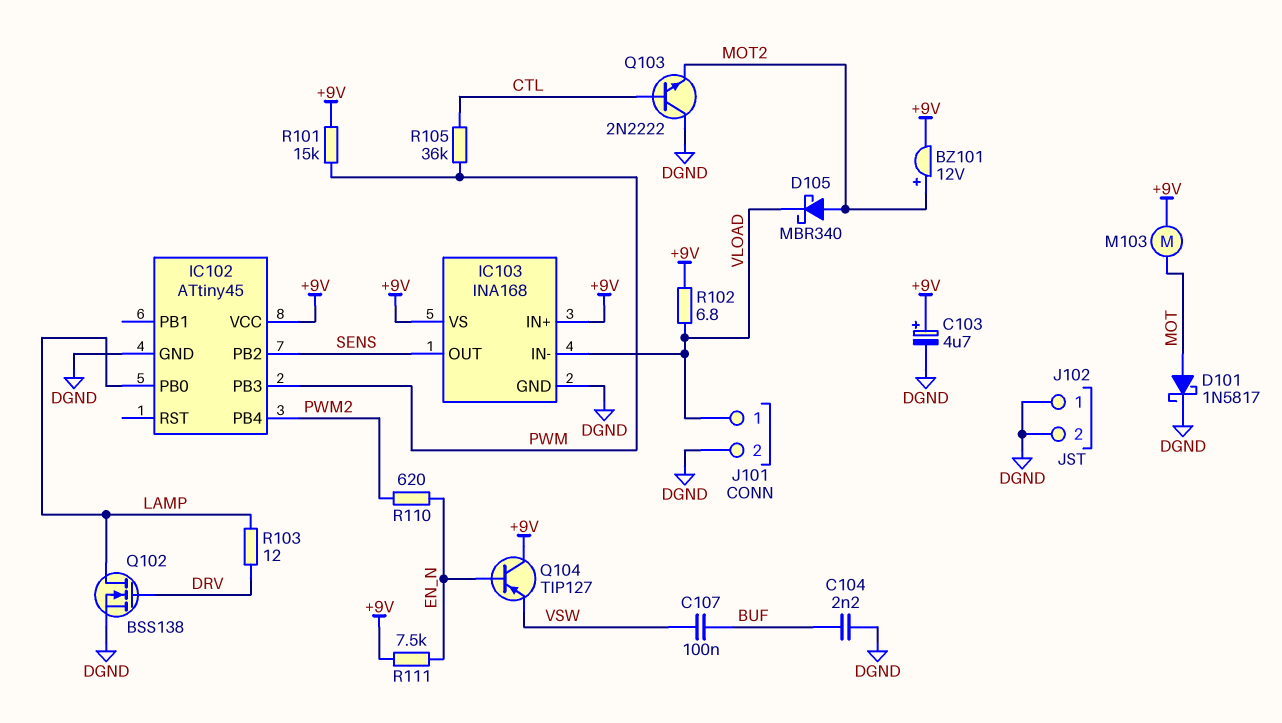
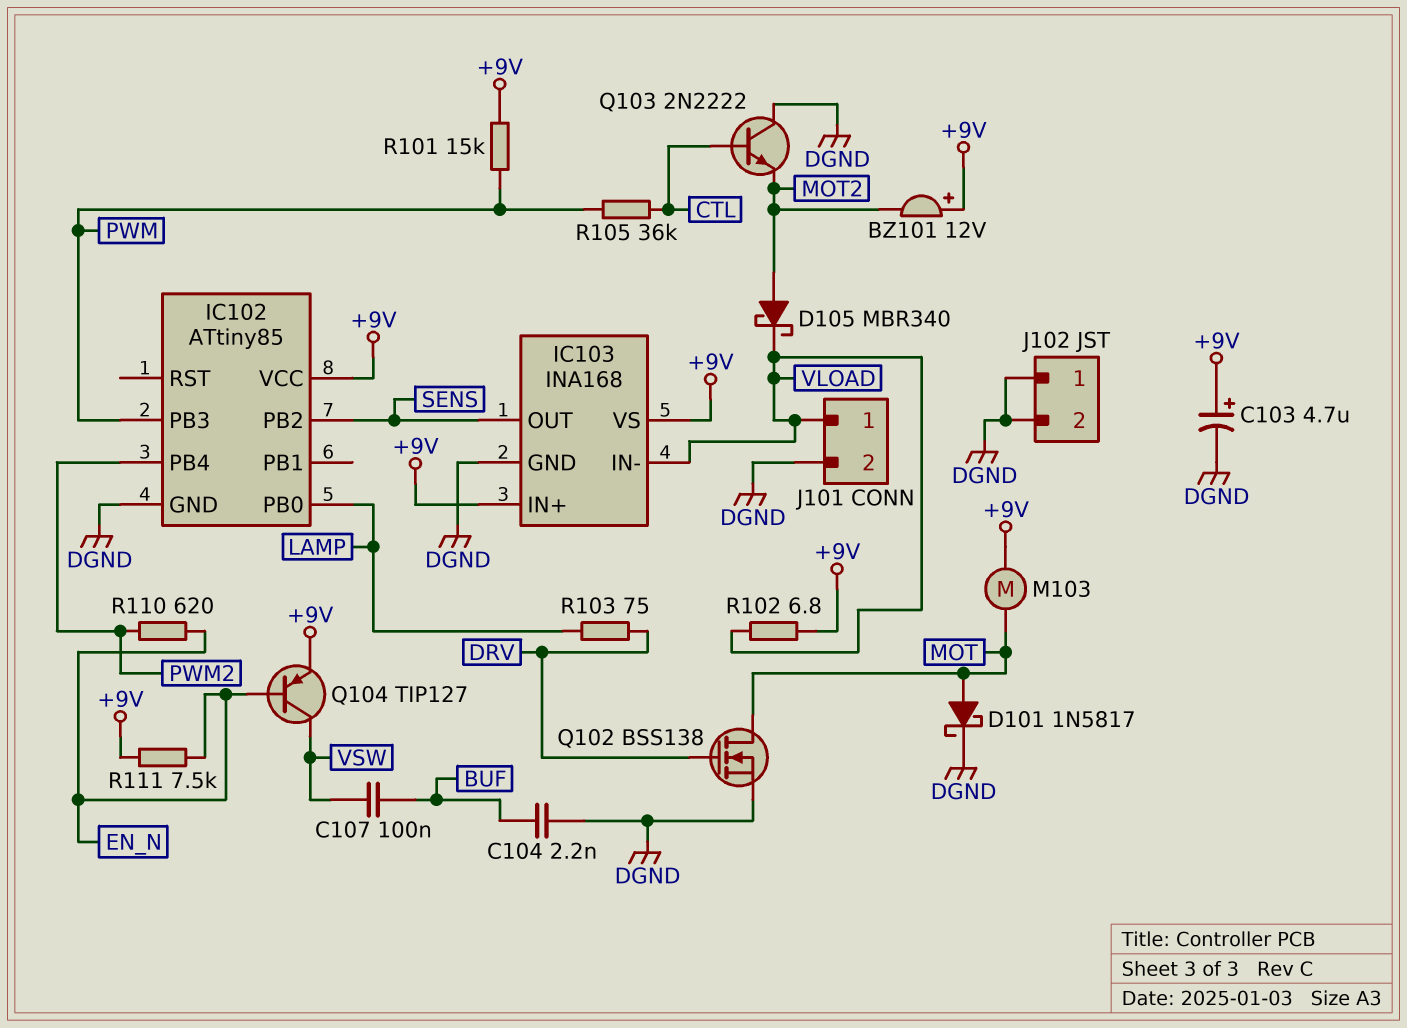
BZ101: buzzer 12V (plus MOT2, minus +9V) -> buzzer 12V (plus +9V, minus MOT2)
IC102: ATtiny45 -> ATtiny85
Q102: NMOS BSS138 (G DRV, D LAMP, S DGND) -> NMOS BSS138 (G DRV, D MOT, S DGND)
Q104: PNP TIP127 (B EN_N, C +9V, E VSW) -> PNP TIP127 (B EN_N, C VSW, E +9V)
R103: 12 (DRV, LAMP) -> 75 (DRV, LAMP)

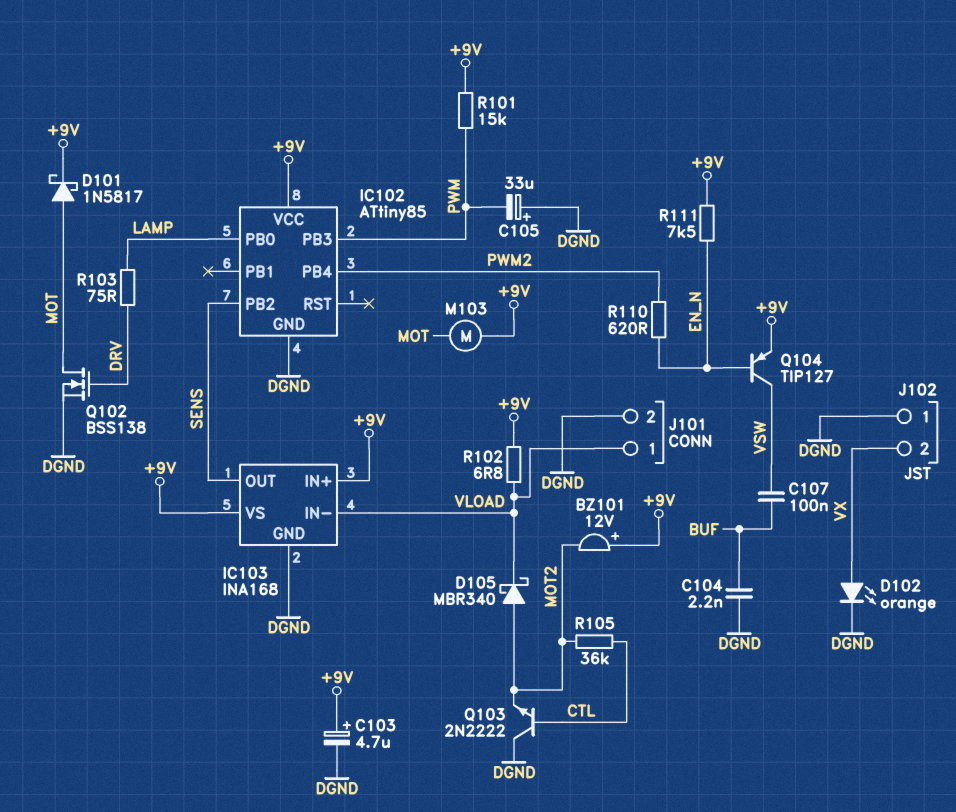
C105: none -> 33uF (plus DGND, minus PWM)
D101: schottky 1N5817 (A MOT, K DGND) -> schottky 1N5817 (A MOT, K +9V)
D102: none -> LED orange (A VX, K DGND)
J102 pin 2: DGND -> VX
R105: 36k (CTL, PWM) -> 36k (CTL, MOT2)

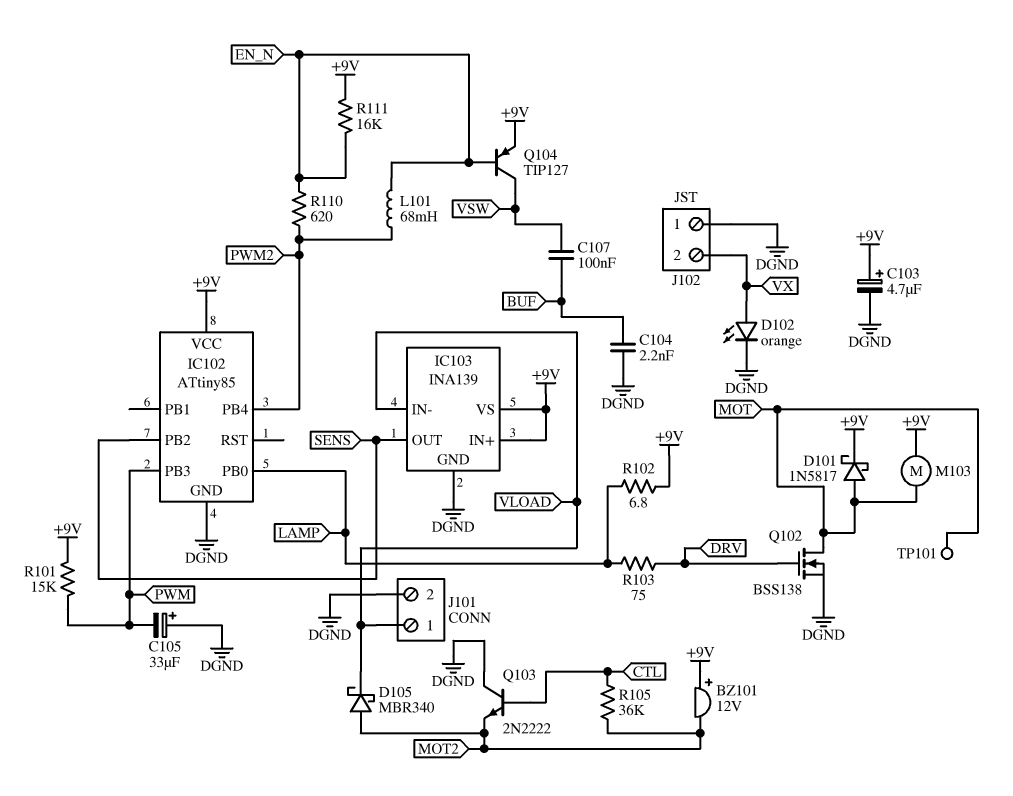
IC103: INA168 -> INA139
L101: none -> 68mH (EN_N, PWM2)
R102: 6.8 (+9V, VLOAD) -> 6.8 (+9V, LAMP)
R111: 7.5k (+9V, EN_N) -> 16k (+9V, EN_N)
TP101: none -> test point (MOT)

